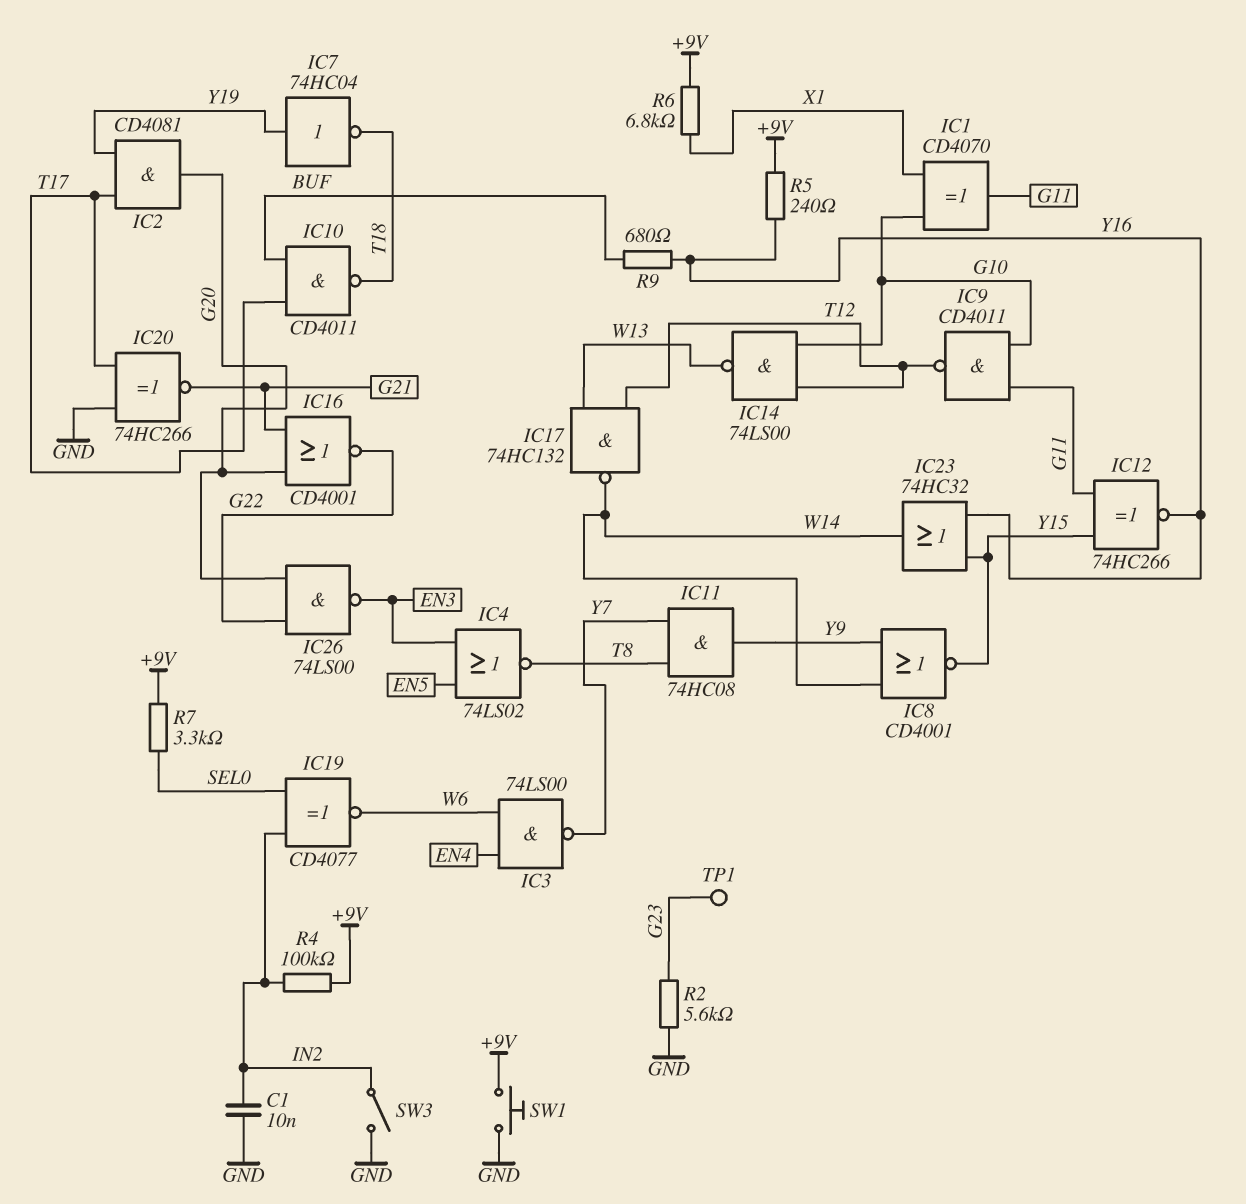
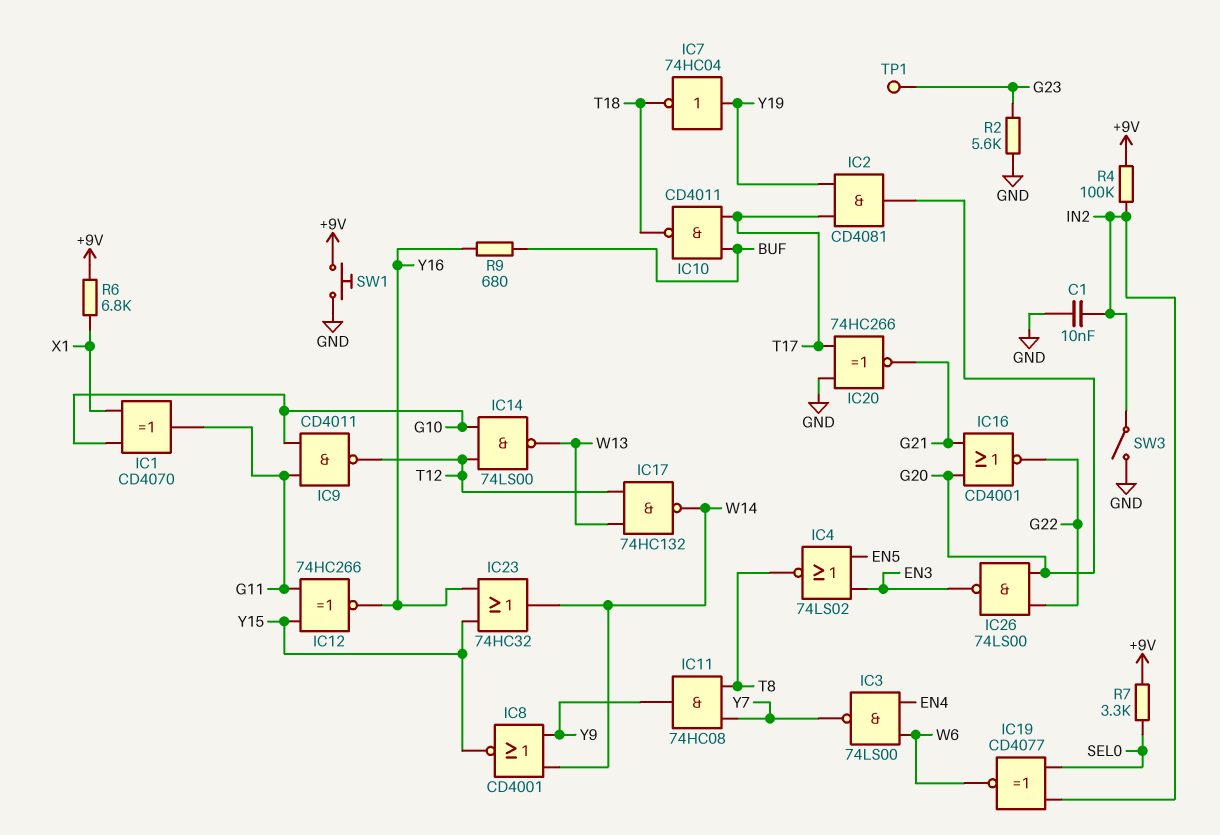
R5: 240 (+9V, Y16) -> none

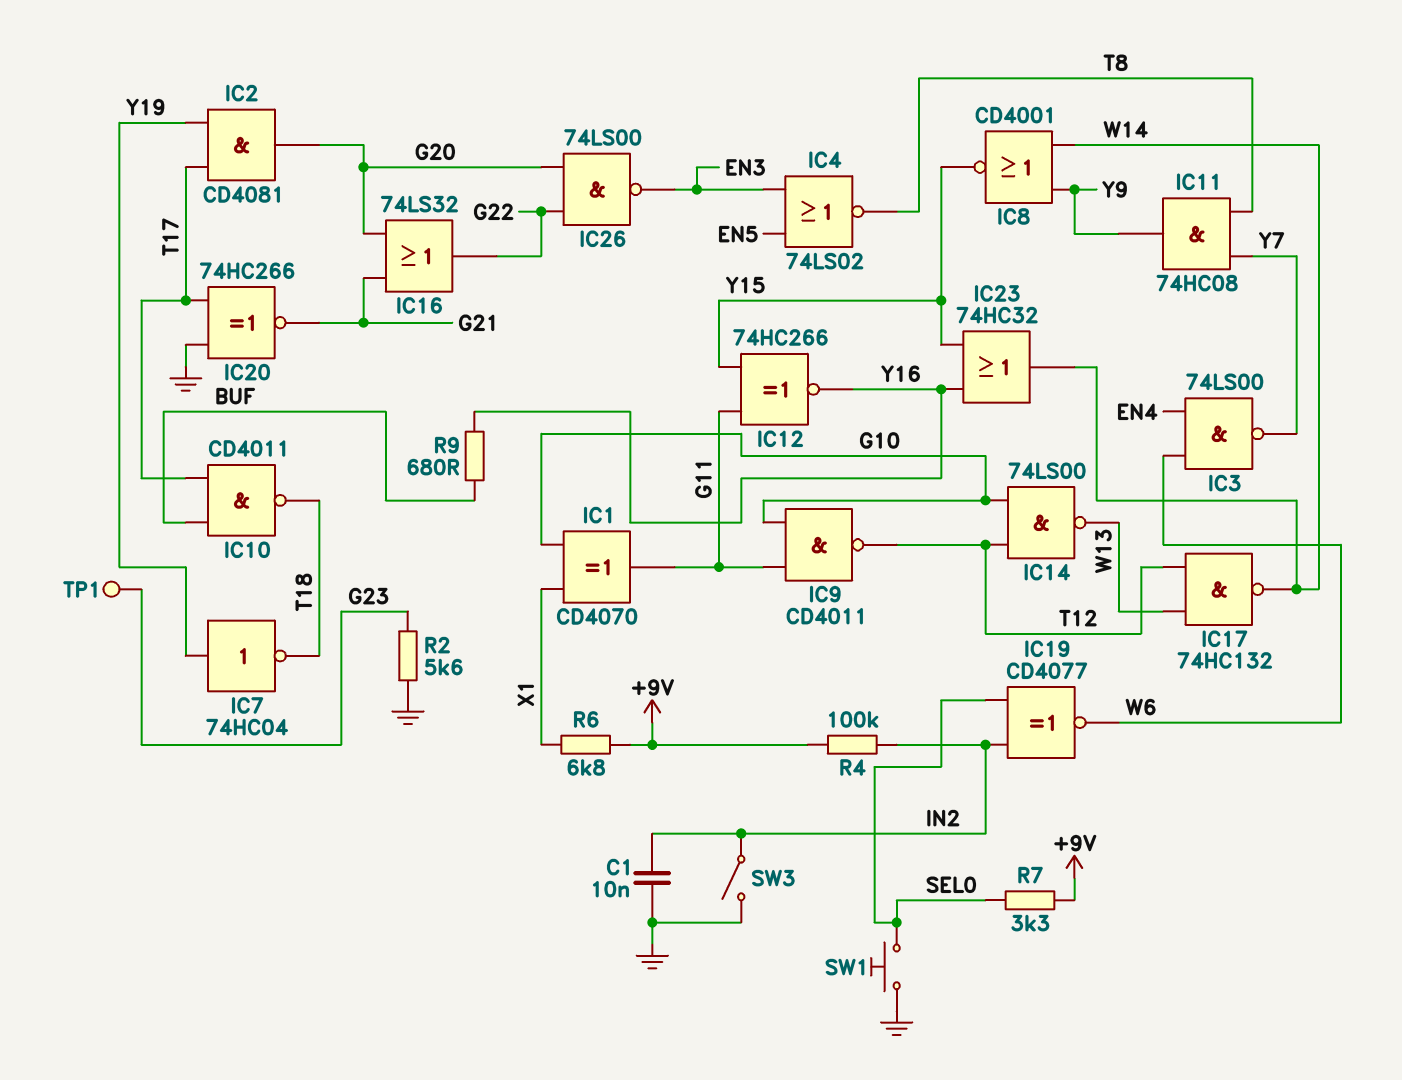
IC16: NOR CD4001 (in G20, in G21, out G22) -> OR 74LS32 (in G20, in G21, out G22)
SW1: button (+9V, GND) -> button (GND, SEL0)

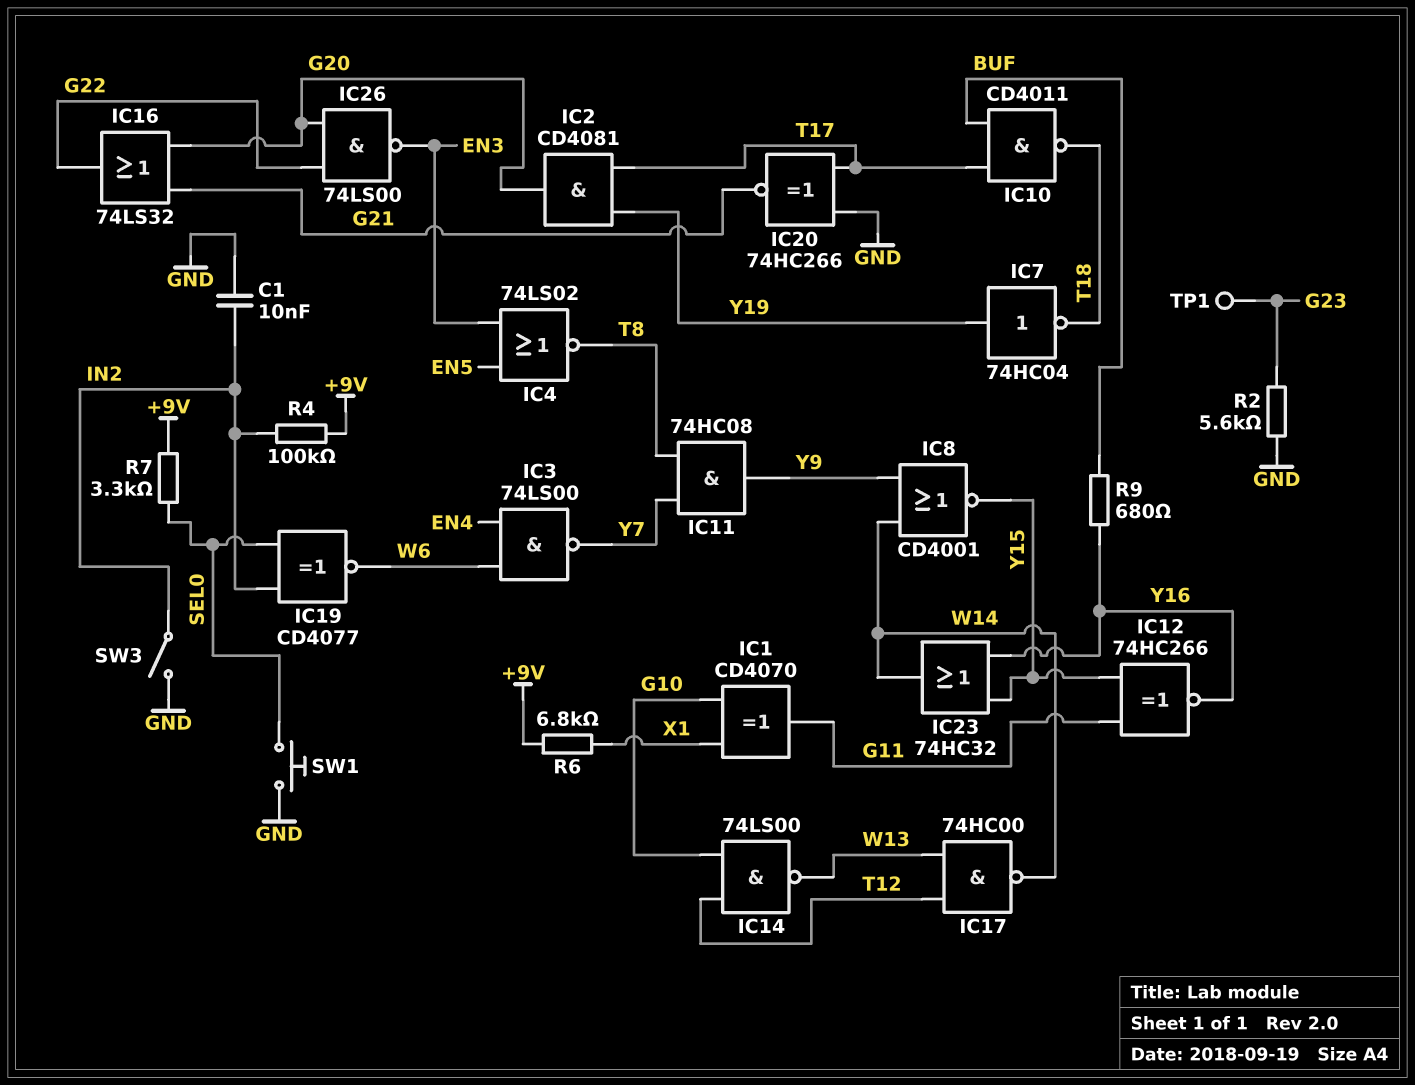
IC9: NAND CD4011 (in G10, in G11, out T12) -> none
IC17: NAND 74HC132 (in T12, in W13, out W14) -> NAND 74HC00 (in T12, in W13, out W14)

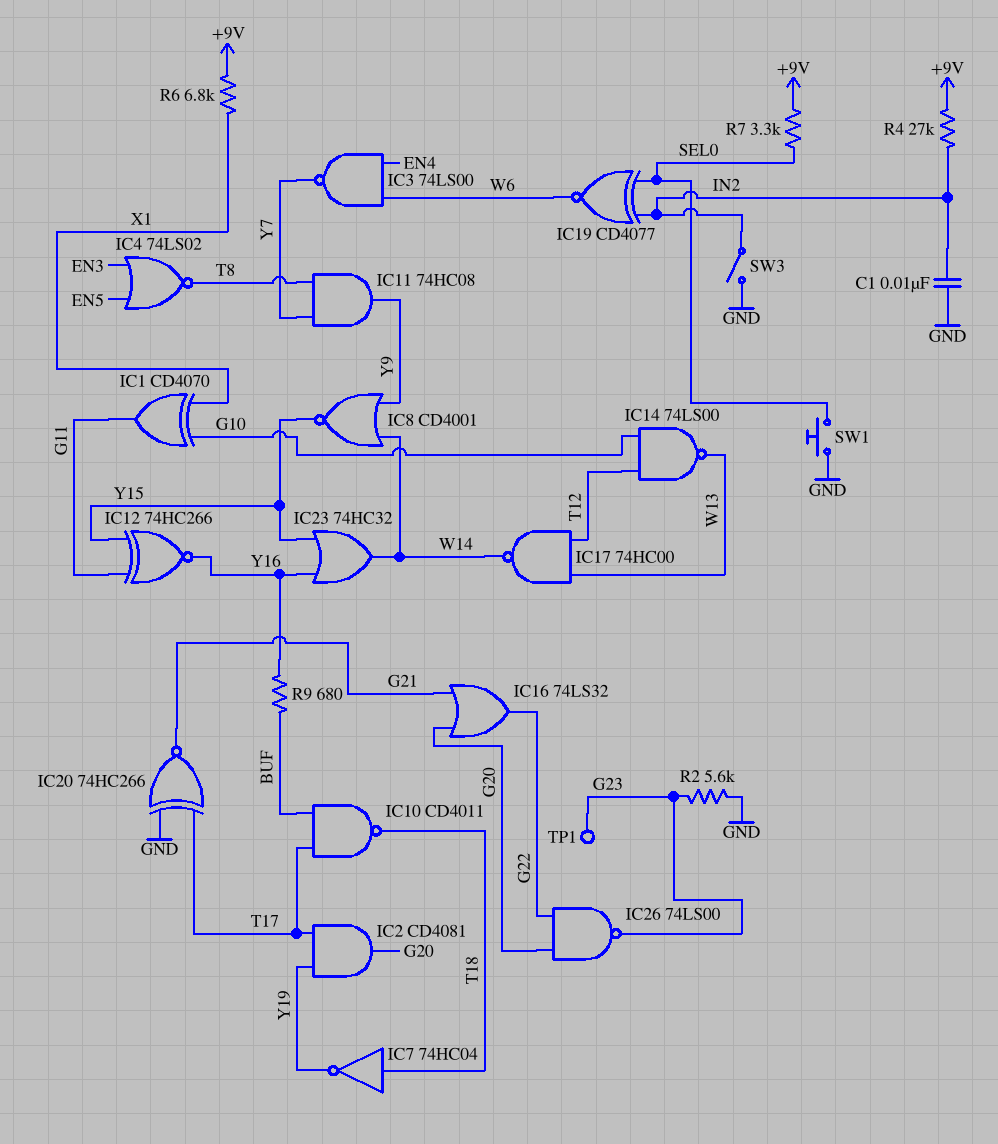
IC7: NOT 74HC04 (in Y19, out T18) -> NOT 74HC04 (in T18, out Y19)
IC26: NAND 74LS00 (in G20, in G22, out EN3) -> NAND 74LS00 (in G20, in G22, out G23)
R4: 100k (+9V, IN2) -> 27k (+9V, IN2)

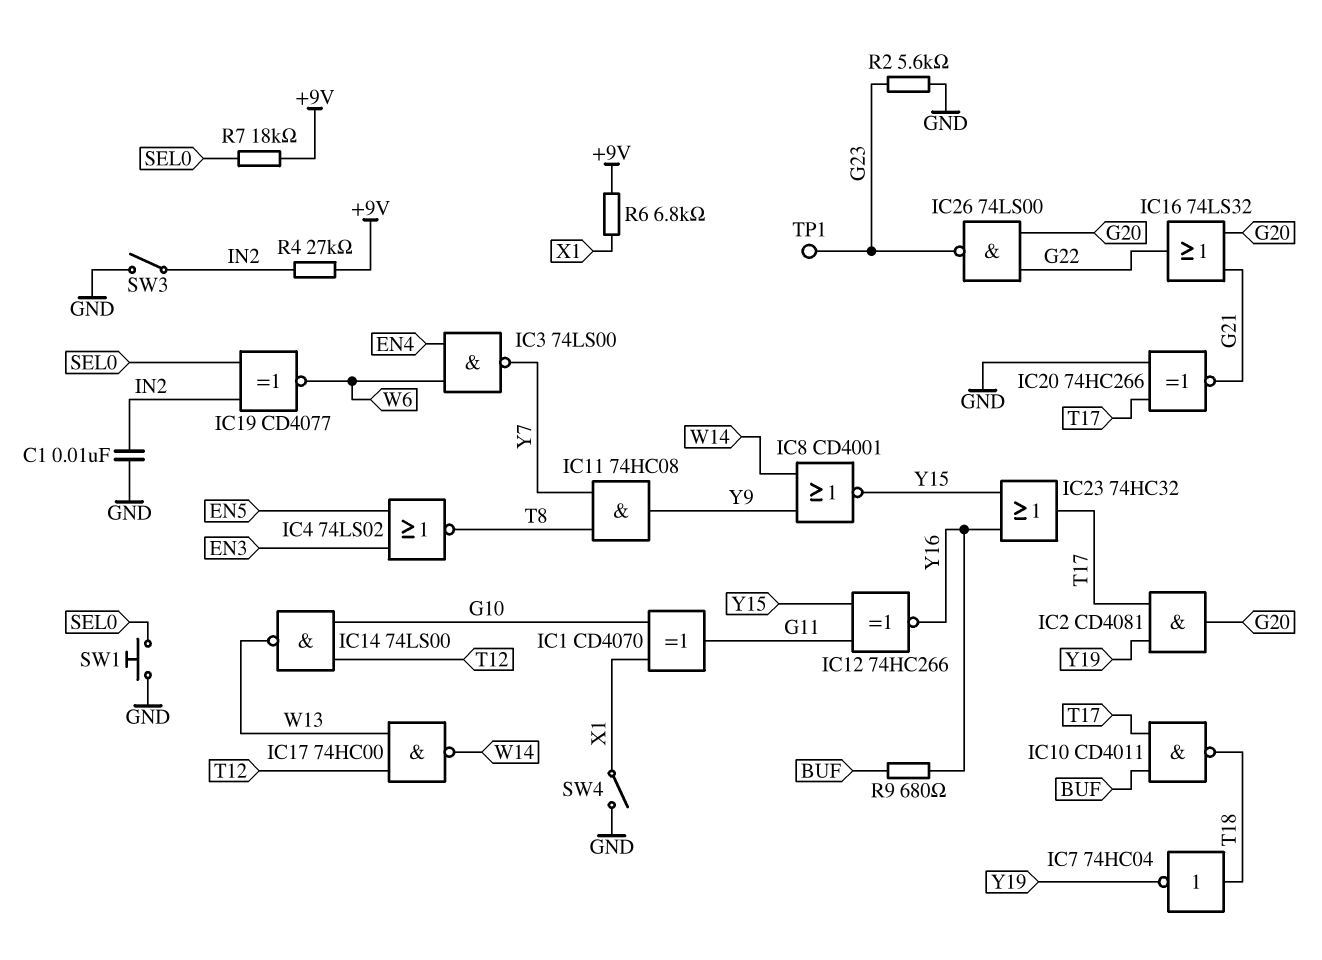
IC23: OR 74HC32 (in Y15, in Y16, out W14) -> OR 74HC32 (in Y15, in Y16, out T17)
R7: 3.3k (+9V, SEL0) -> 18k (+9V, SEL0)
SW4: none -> switch (GND, X1)

